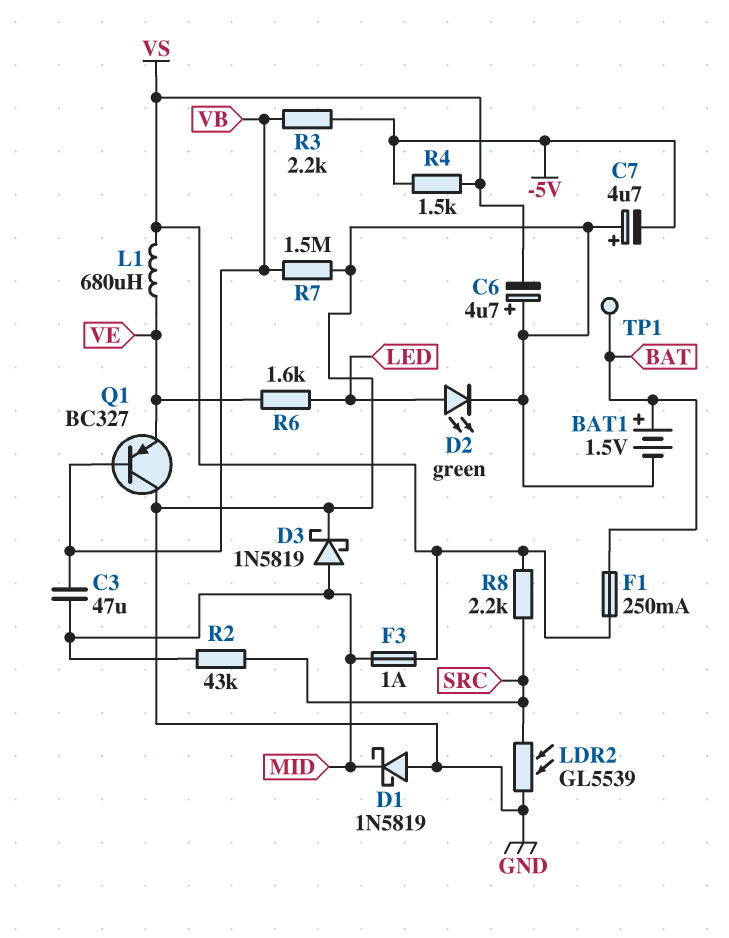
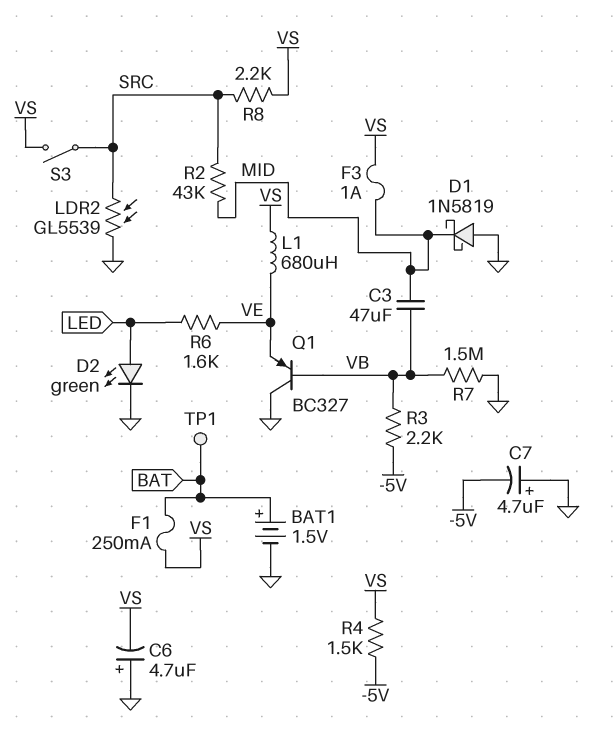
D3: schottky 1N5819 (A MID, K GND) -> none
S3: none -> switch (SRC, VS)

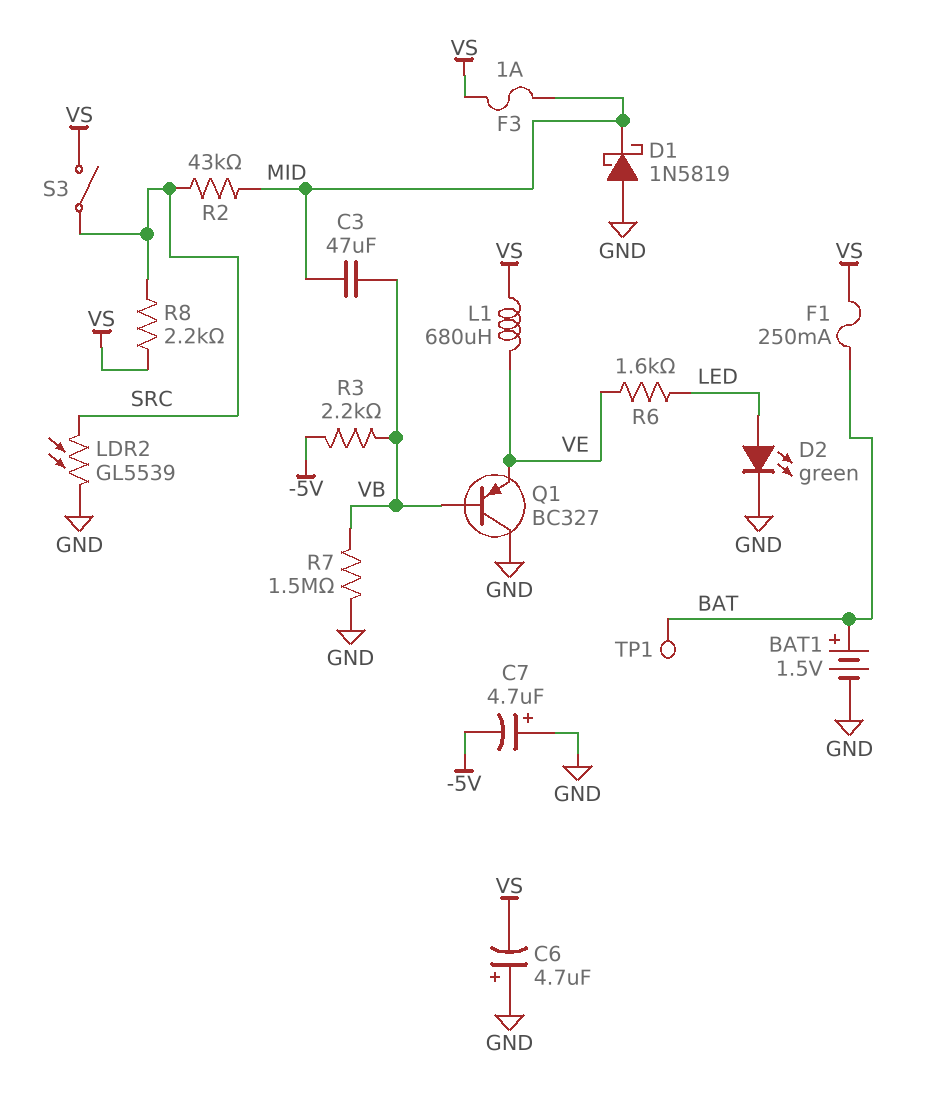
R4: 1.5k (-5V, VS) -> none

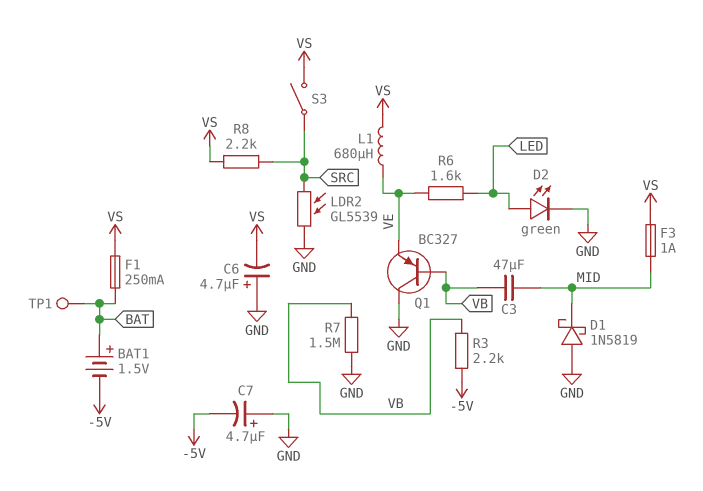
BAT1: 1.5V (plus BAT, minus GND) -> 1.5V (plus BAT, minus -5V)
R2: 43k (MID, SRC) -> none

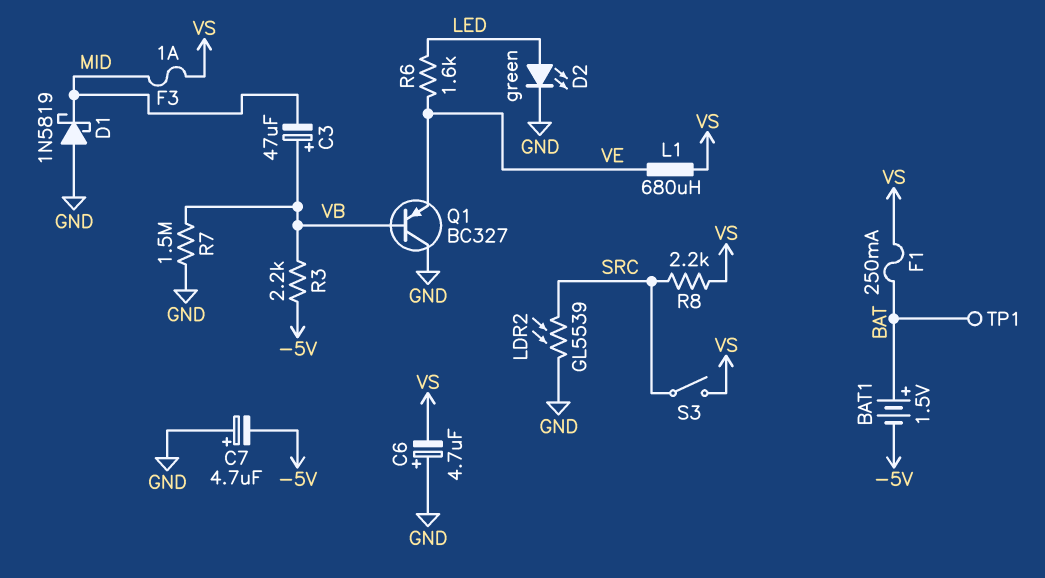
C3: 47uF (MID, VB) -> 47uF (plus VB, minus MID)

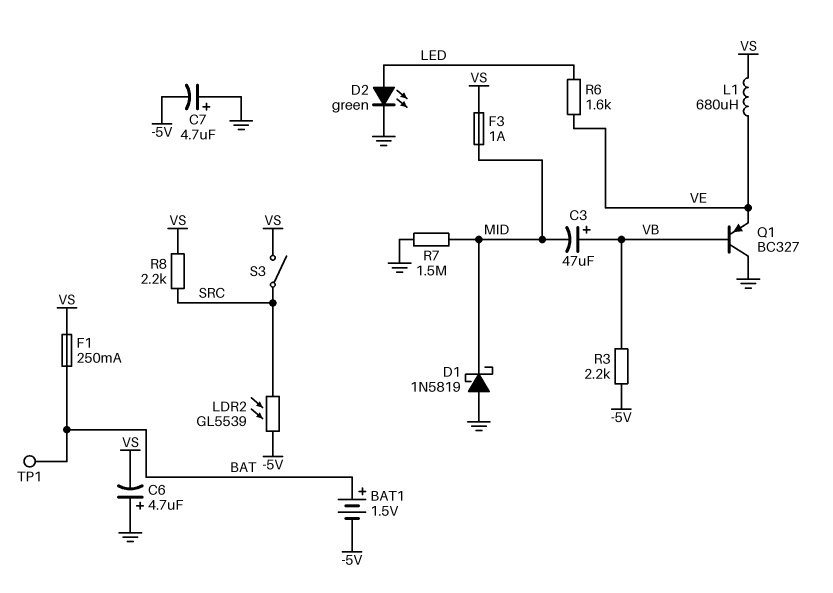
LDR2: GL5539 (GND, SRC) -> GL5539 (-5V, SRC)
R7: 1.5M (GND, VB) -> 1.5M (GND, MID)

